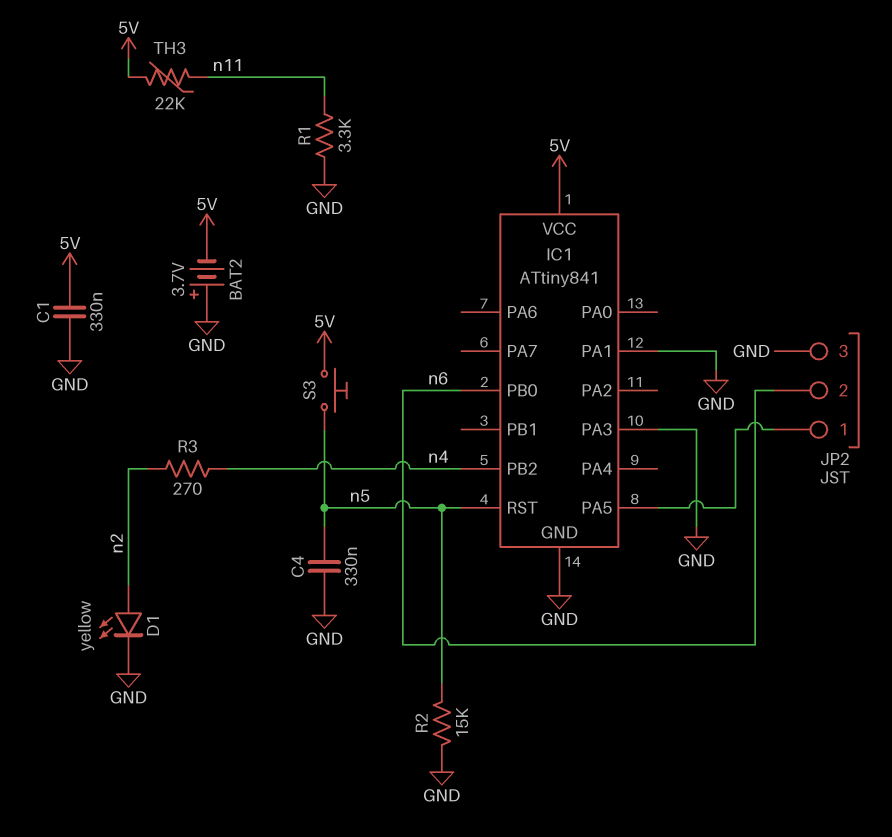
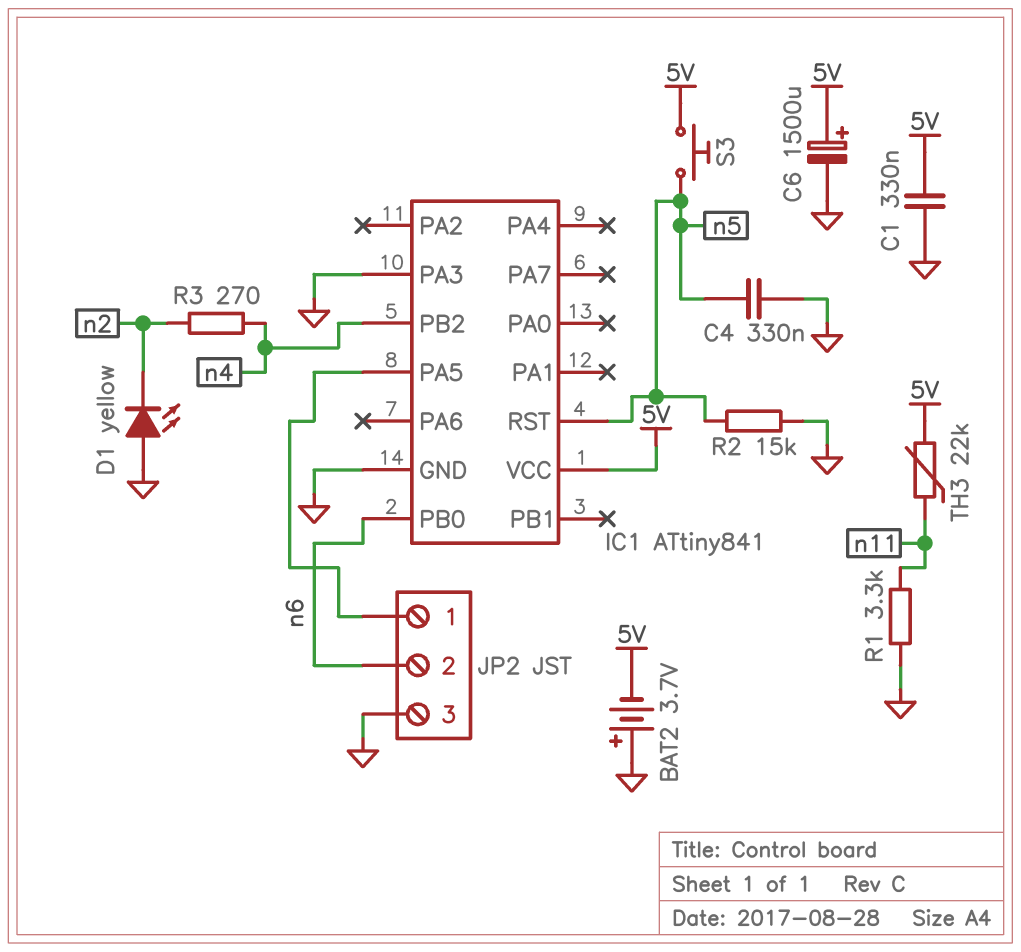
C6: none -> 1500uF (plus 5V, minus GND)
D1: LED yellow (A n2, K GND) -> LED yellow (A GND, K n2)
IC1 pin PA1: GND -> none

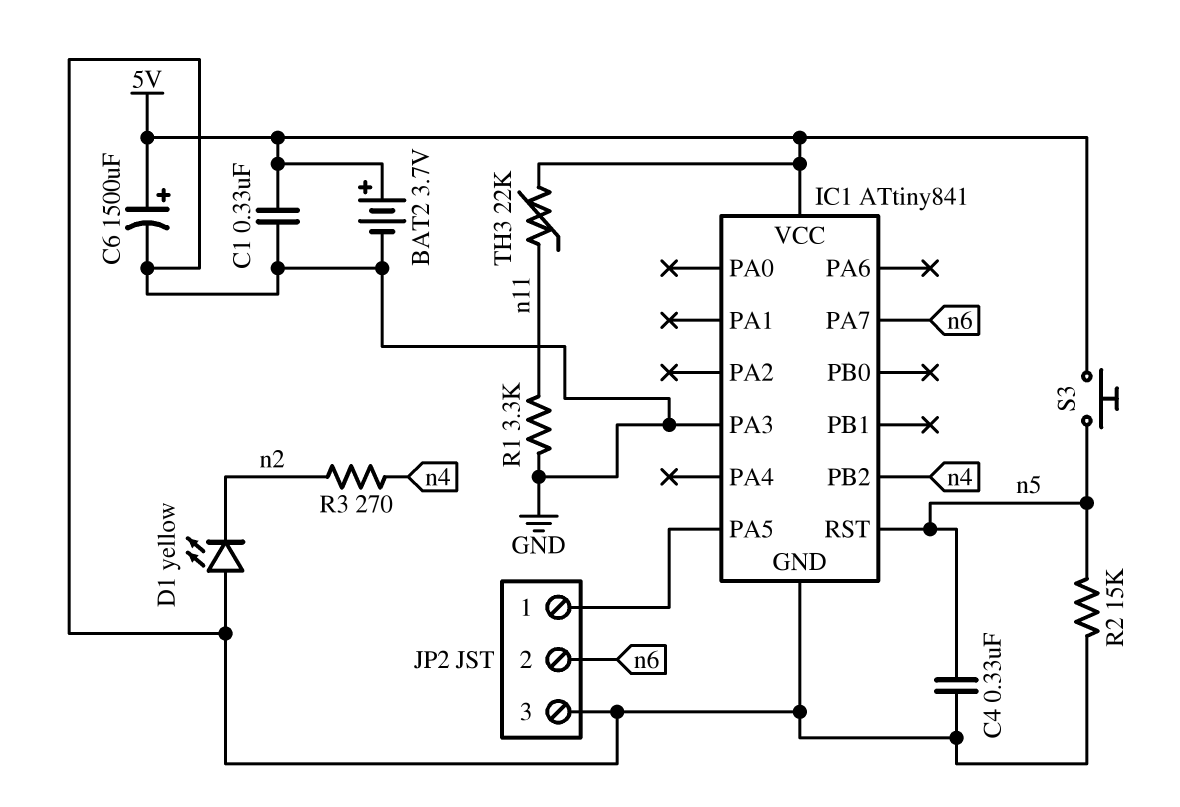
BAT2: 3.7V (plus GND, minus 5V) -> 3.7V (plus 5V, minus GND)
IC1 pin PA7: none -> n6
IC1 pin PB0: n6 -> none

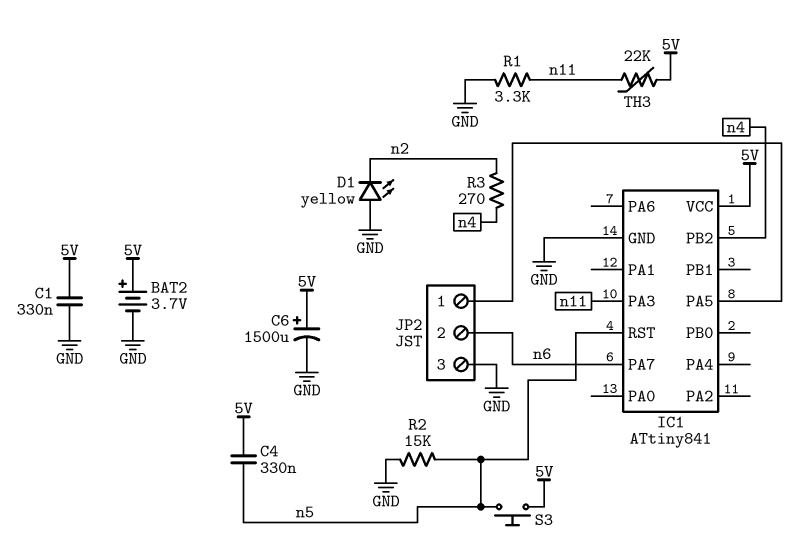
C4: 330nF (GND, n5) -> 330nF (5V, n5)
IC1 pin PA3: GND -> n11

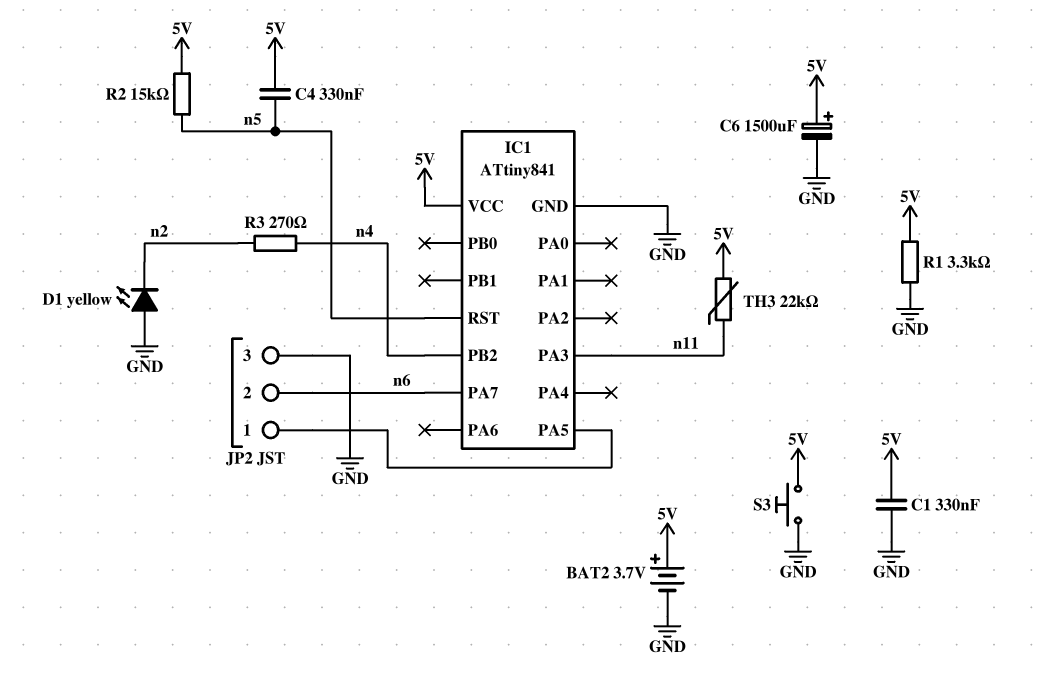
R1: 3.3k (GND, n11) -> 3.3k (5V, GND)
R2: 15k (GND, n5) -> 15k (5V, n5)
S3: button (5V, n5) -> button (5V, GND)

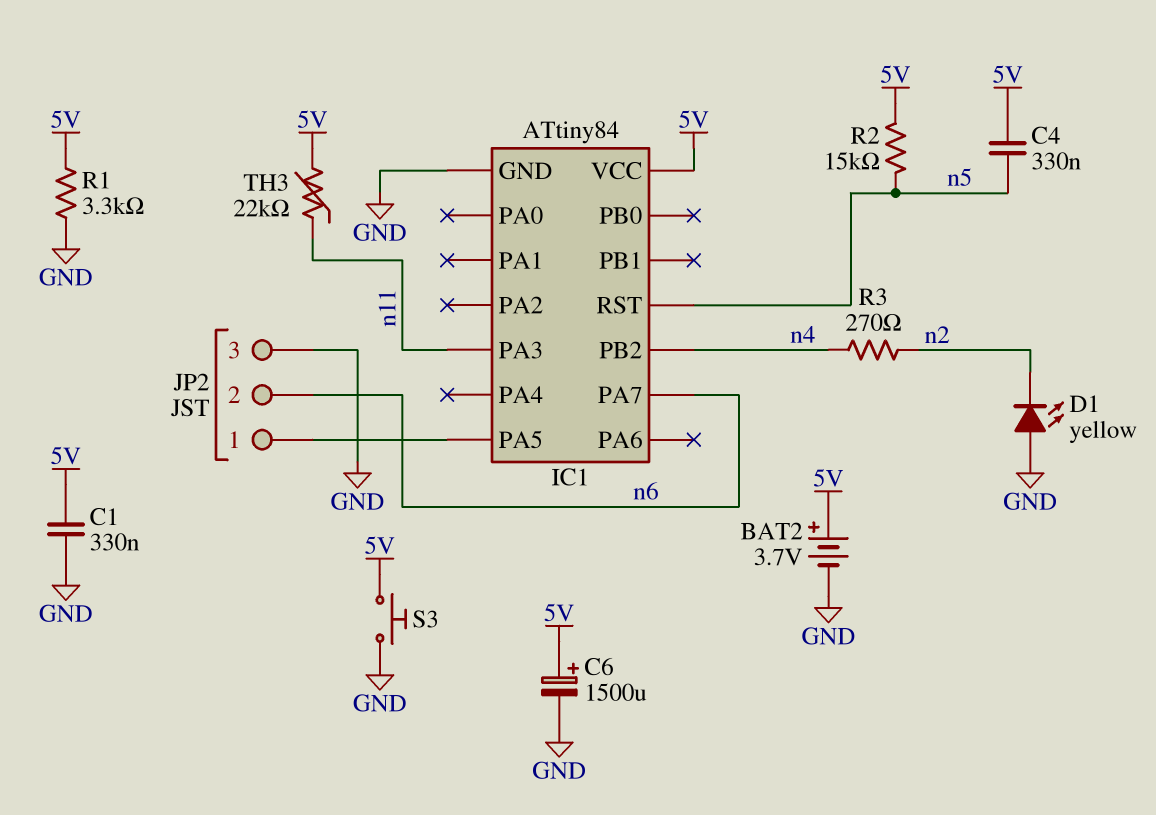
IC1: ATtiny841 -> ATtiny84

